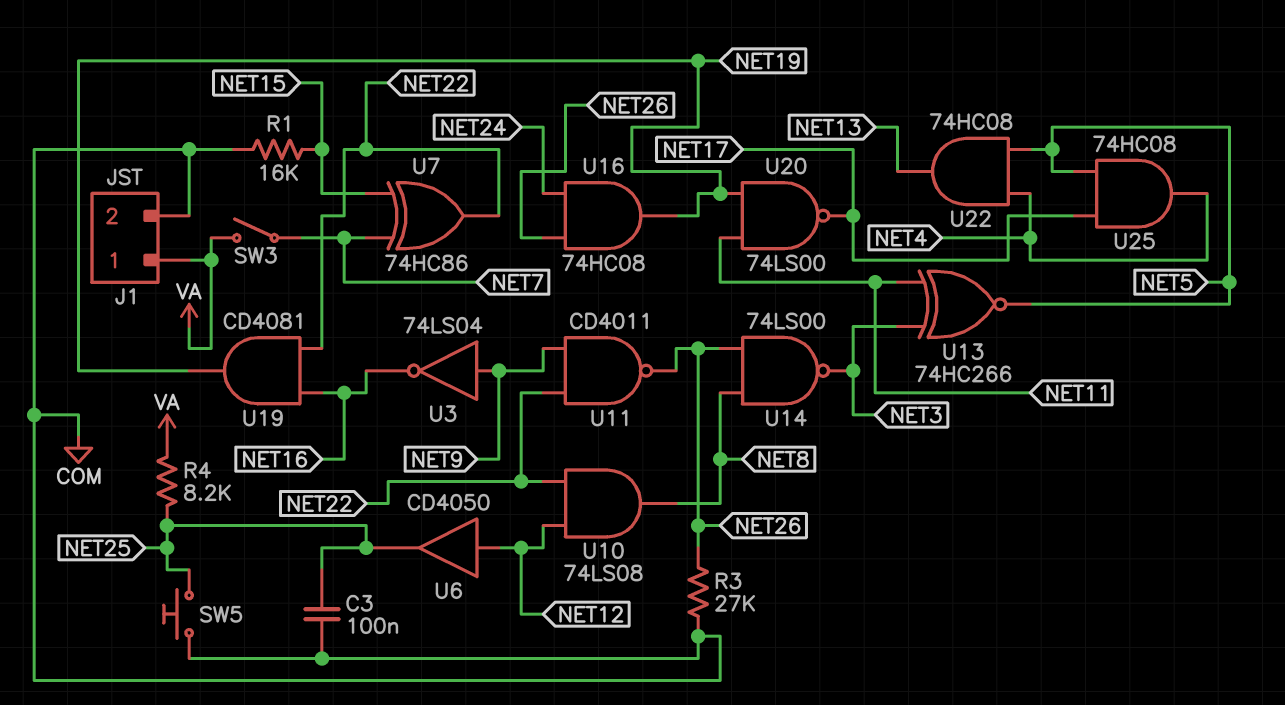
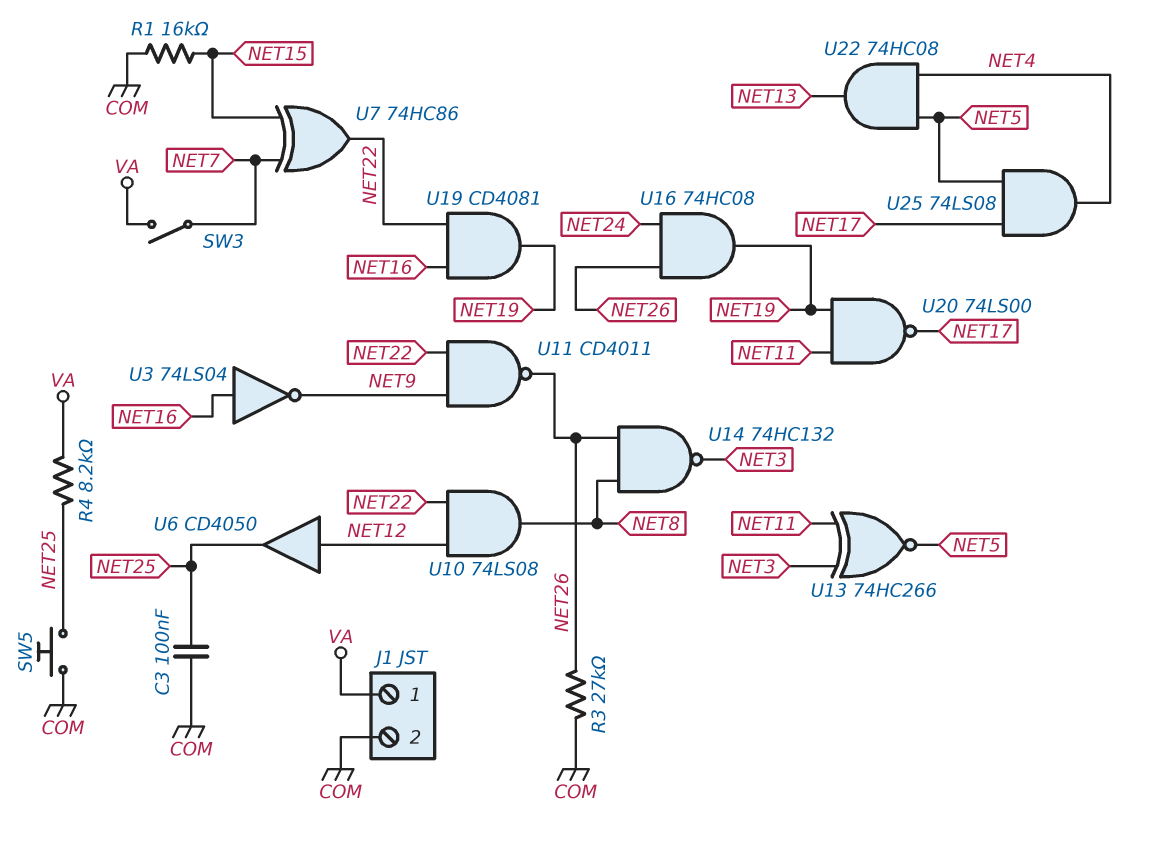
U3: NOT 74LS04 (in NET9, out NET16) -> NOT 74LS04 (in NET16, out NET9)
U14: NAND 74LS00 (in NET8, in NET26, out NET3) -> NAND 74HC132 (in NET8, in NET26, out NET3)
U25: AND 74HC08 (in NET5, in NET17, out NET4) -> AND 74LS08 (in NET5, in NET17, out NET4)

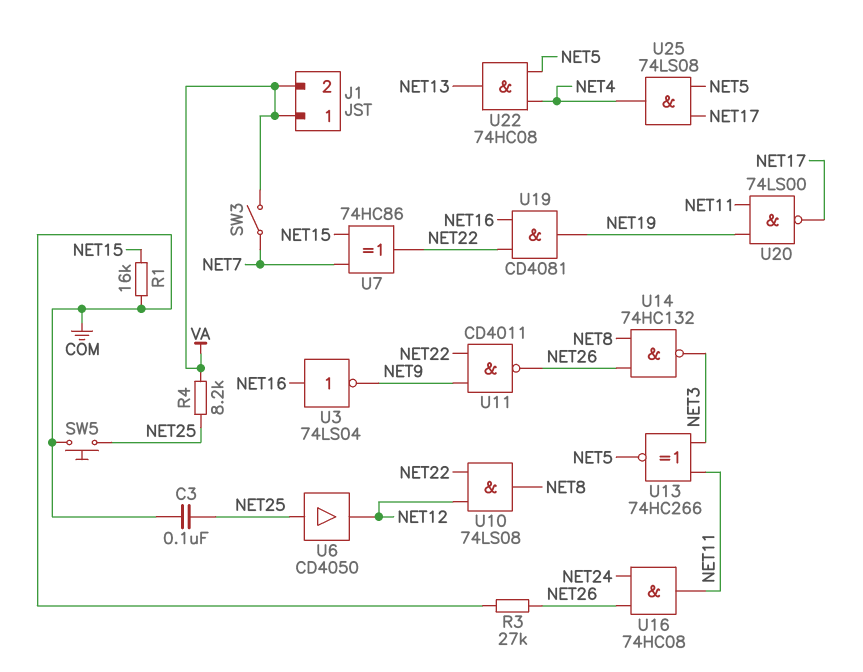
J1 pin 2: COM -> VA
U6: buffer CD4050 (in NET12, out NET25) -> buffer CD4050 (in NET25, out NET12)
U16: AND 74HC08 (in NET24, in NET26, out NET19) -> AND 74HC08 (in NET24, in NET26, out NET11)

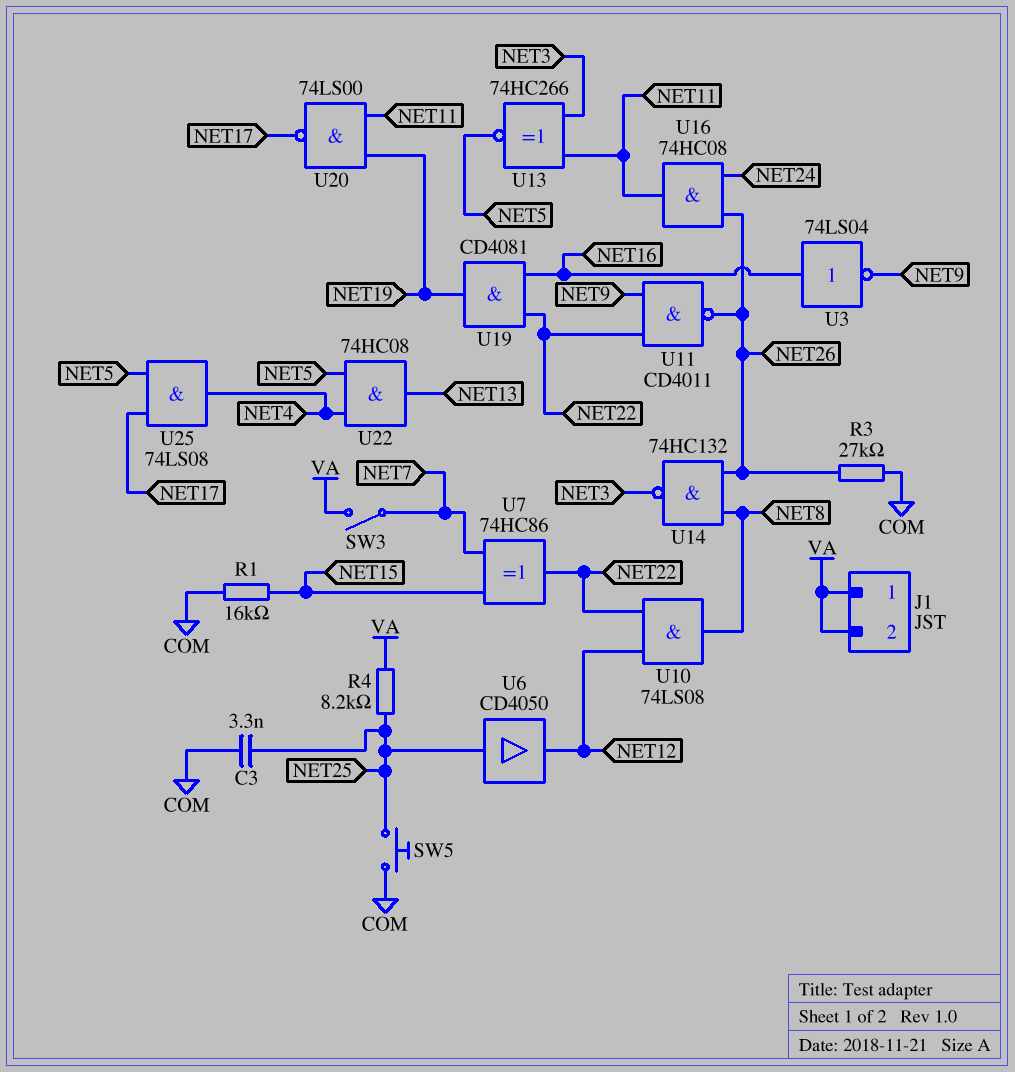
C3: 100nF (COM, NET25) -> 3.3nF (COM, NET25)

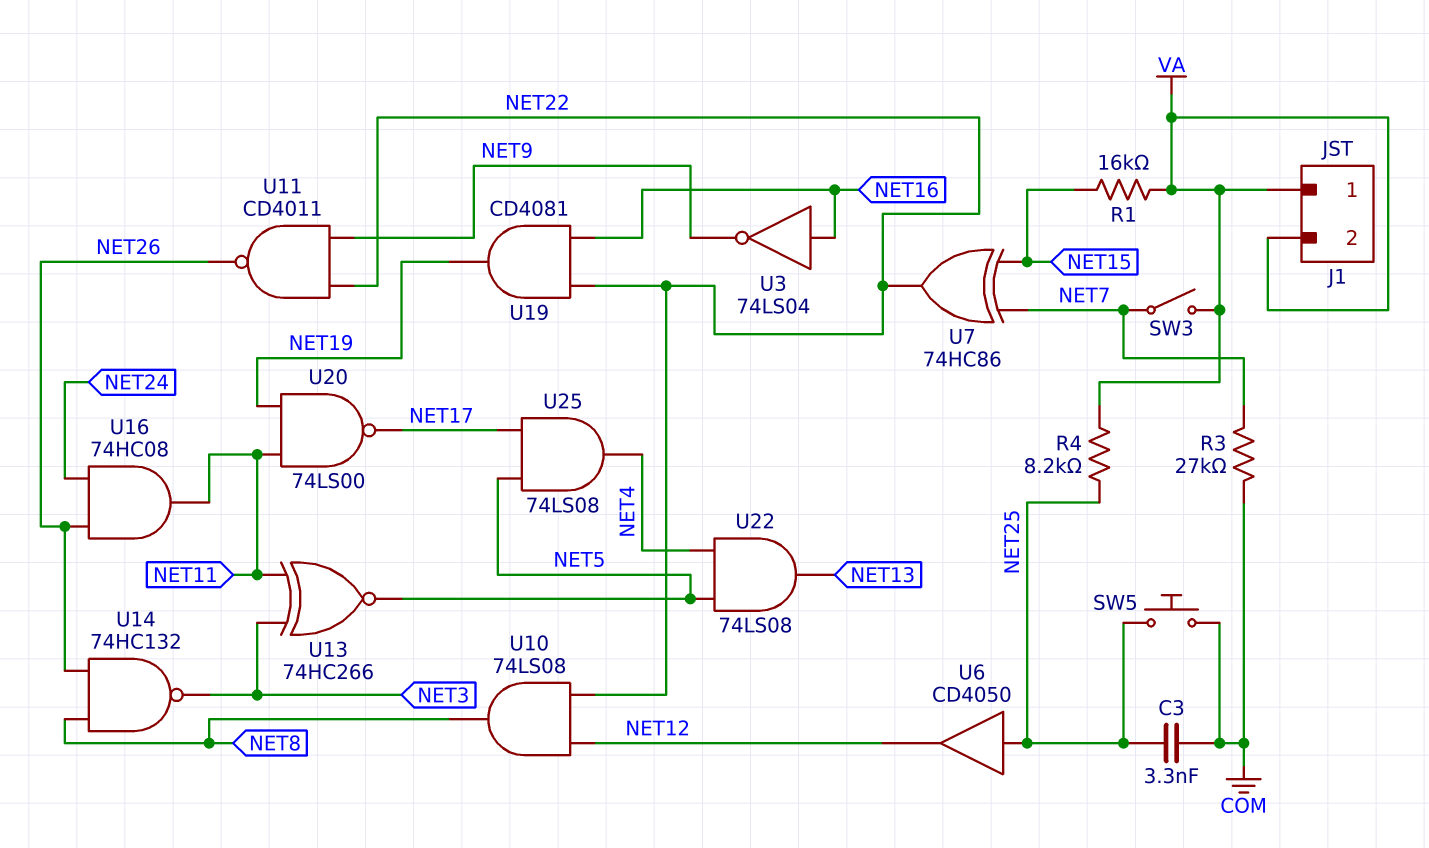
R1: 16k (COM, NET15) -> 16k (NET15, VA)
R3: 27k (COM, NET26) -> 27k (COM, NET7)
U22: AND 74HC08 (in NET4, in NET5, out NET13) -> AND 74LS08 (in NET4, in NET5, out NET13)

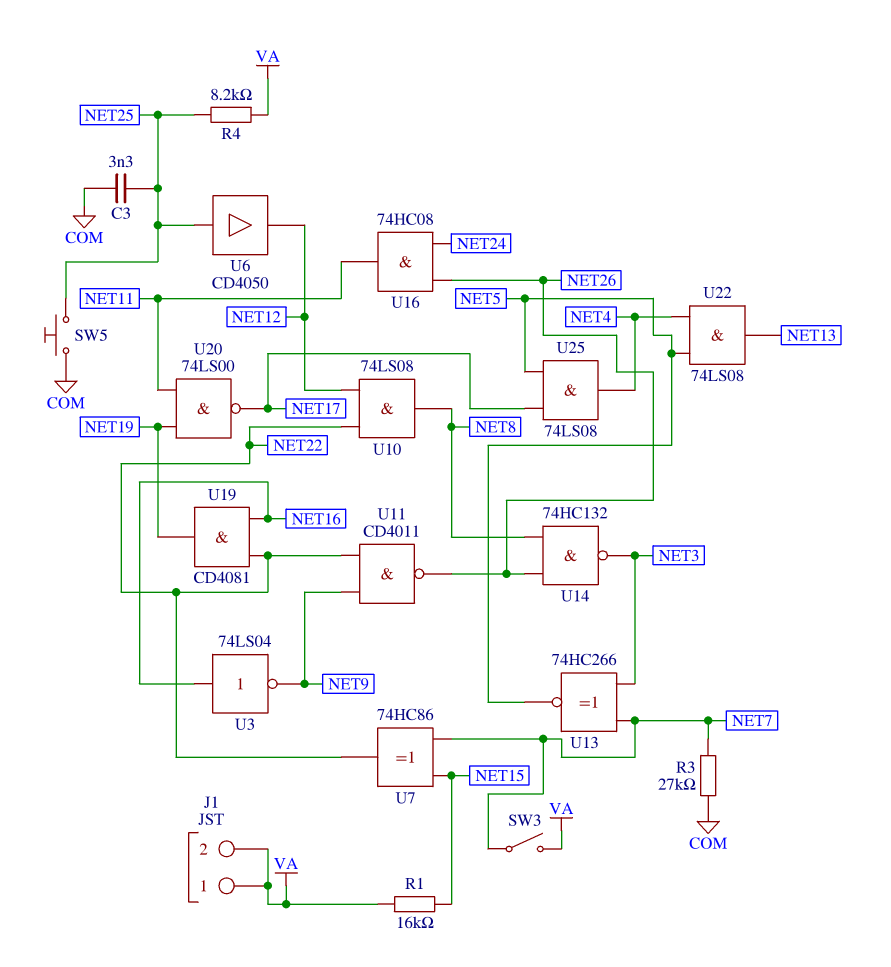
U13: XNOR 74HC266 (in NET3, in NET11, out NET5) -> XNOR 74HC266 (in NET3, in NET7, out NET5)

